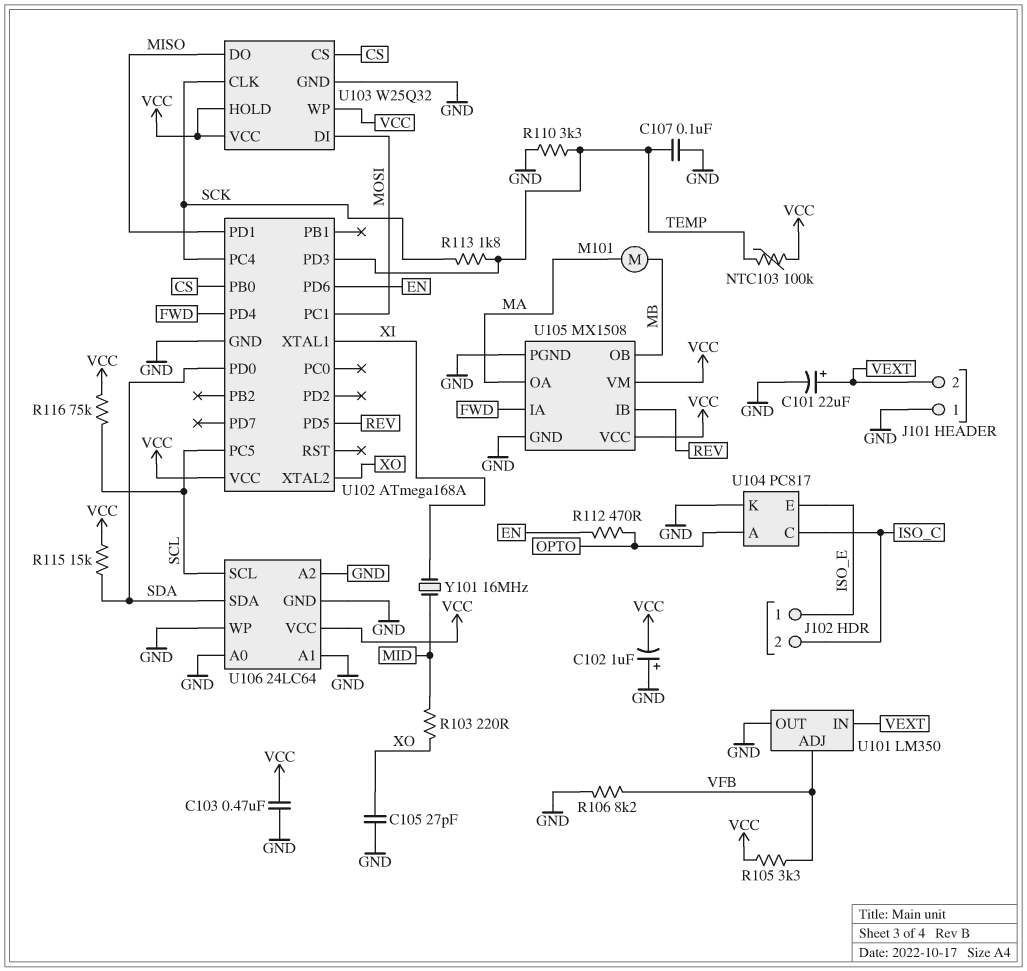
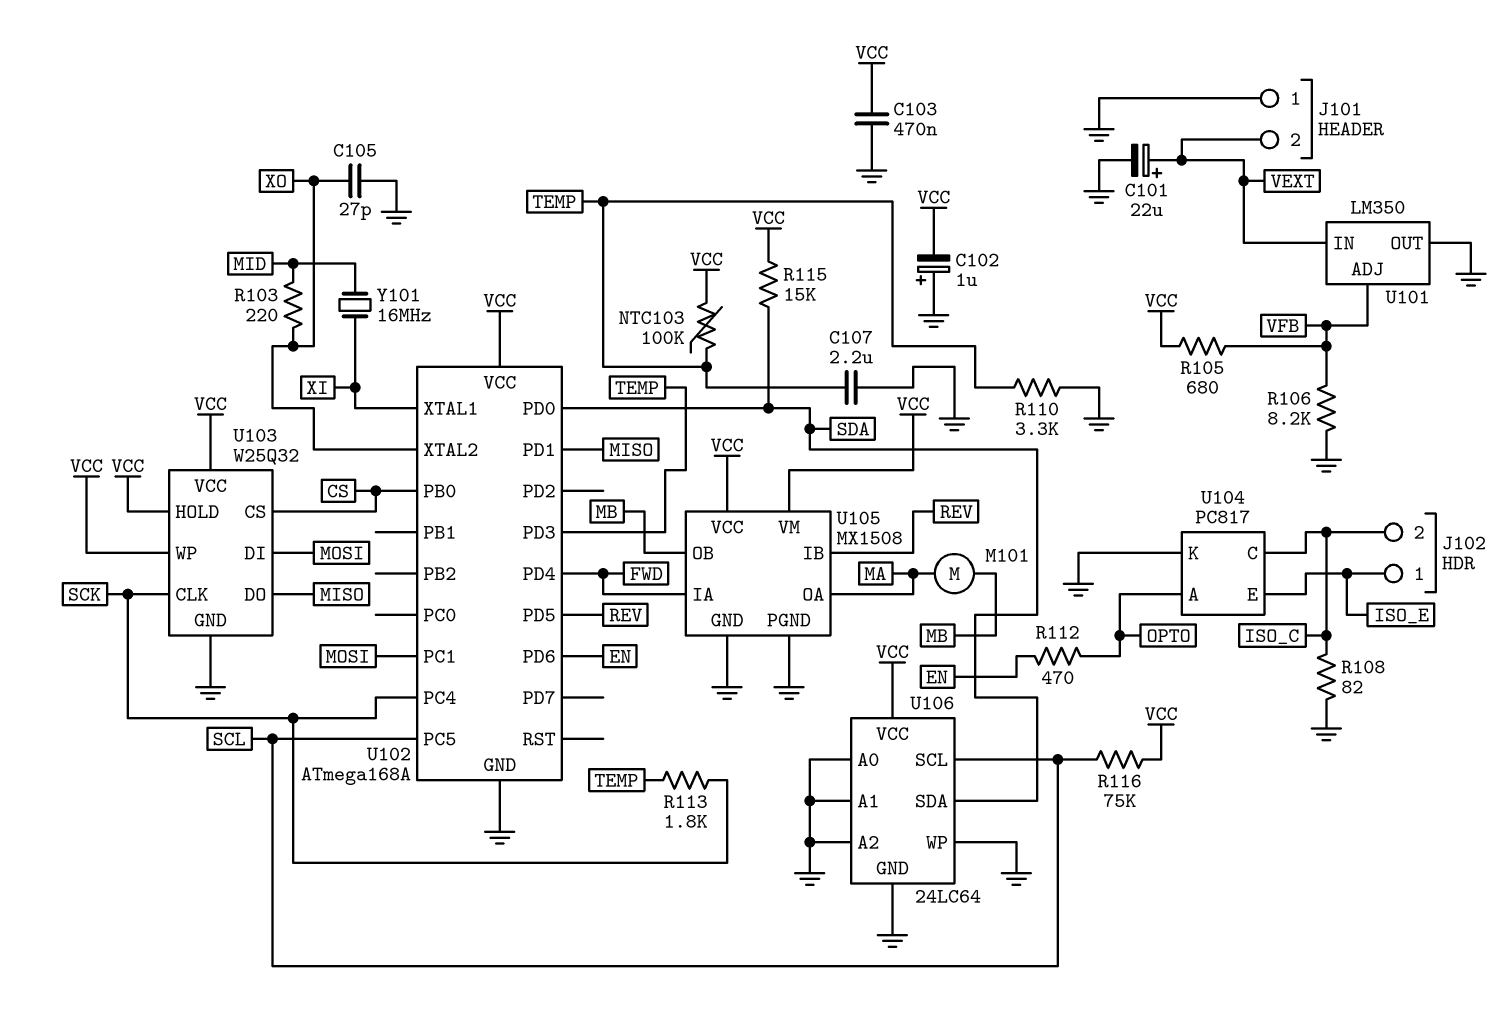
C107: 100nF (GND, TEMP) -> 2.2uF (GND, TEMP)
R105: 3.3k (VCC, VFB) -> 680 (VCC, VFB)
R108: none -> 82 (GND, ISO_C)

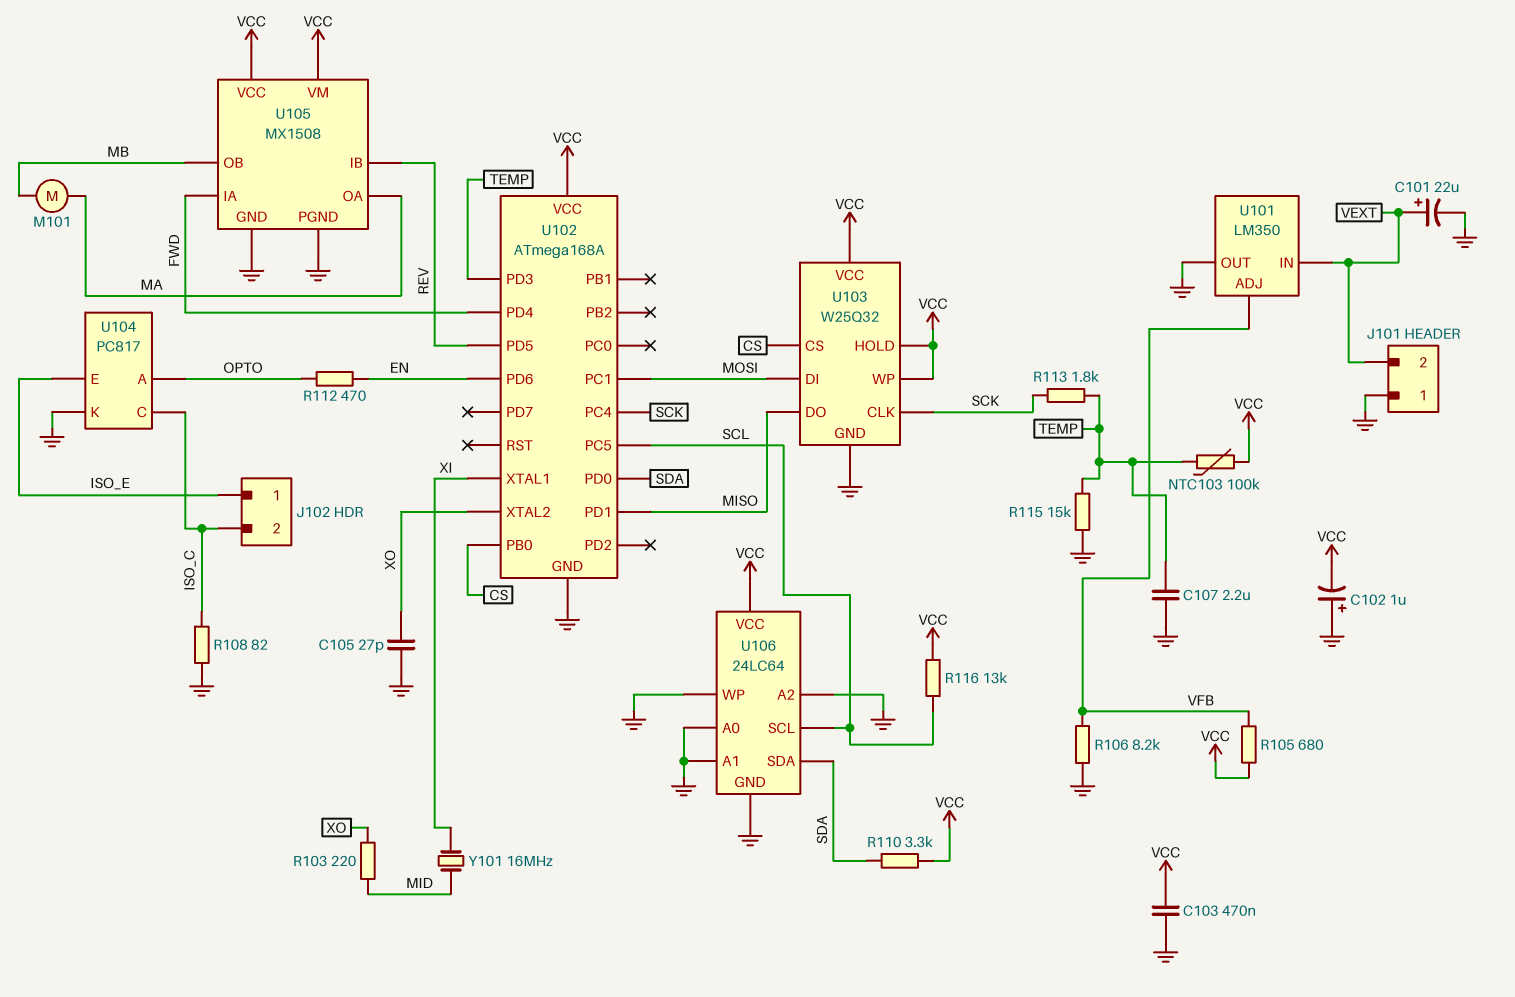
R110: 3.3k (GND, TEMP) -> 3.3k (SDA, VCC)
R115: 15k (SDA, VCC) -> 15k (GND, TEMP)
R116: 75k (SCL, VCC) -> 13k (SCL, VCC)

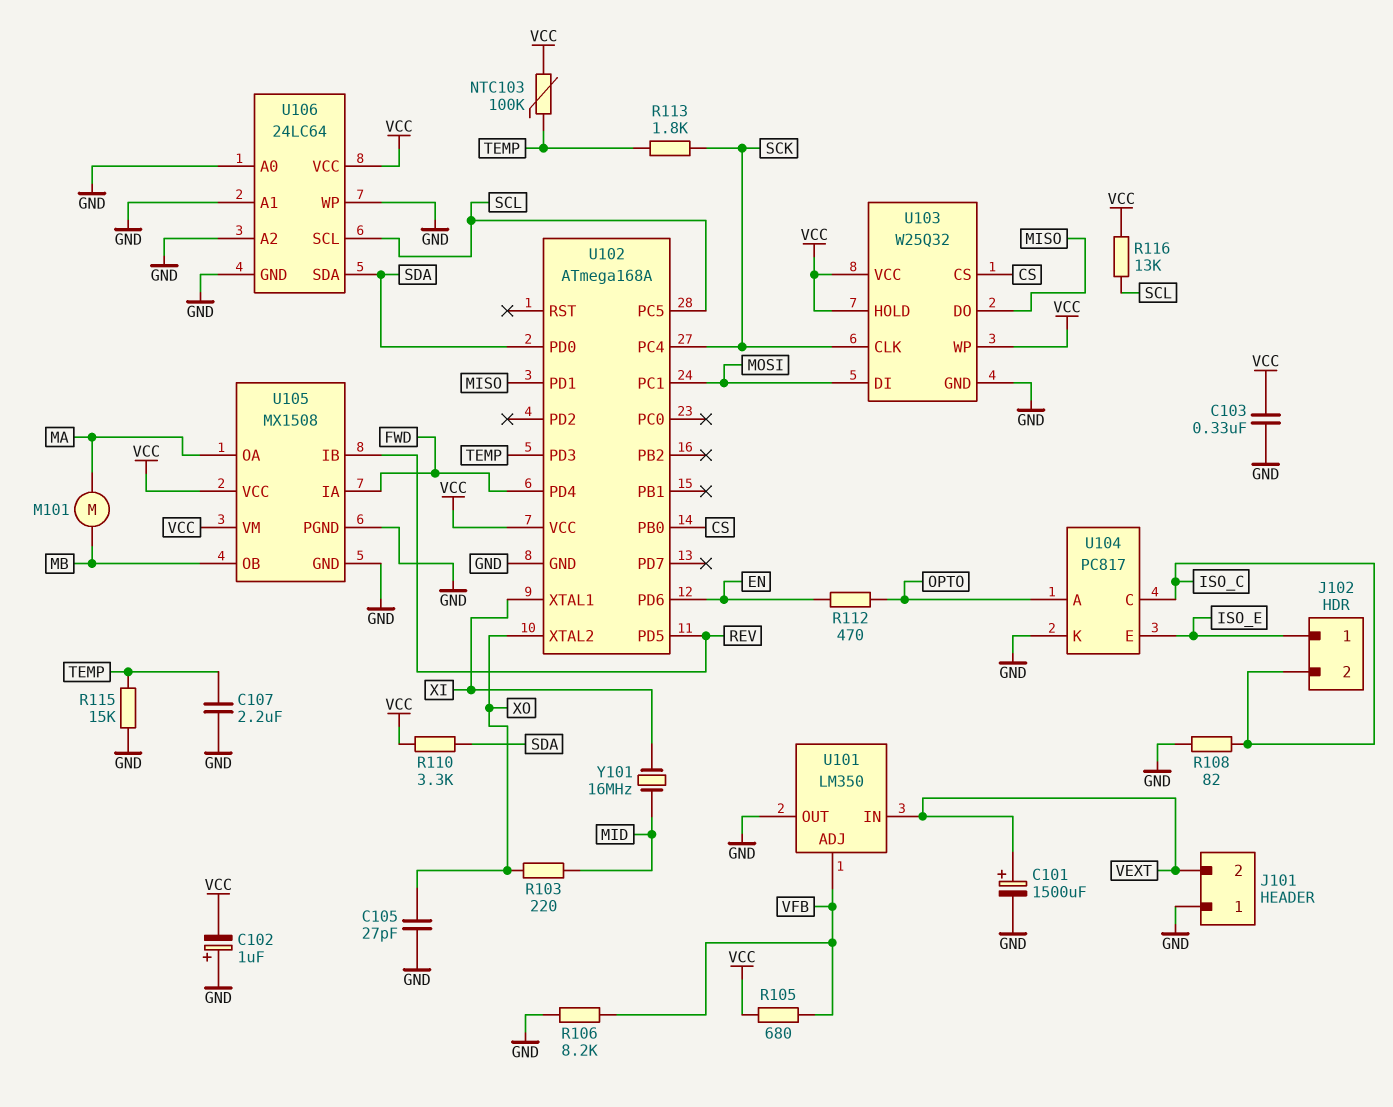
C101: 22uF (plus VEXT, minus GND) -> 1500uF (plus VEXT, minus GND)
C103: 470nF (GND, VCC) -> 330nF (GND, VCC)

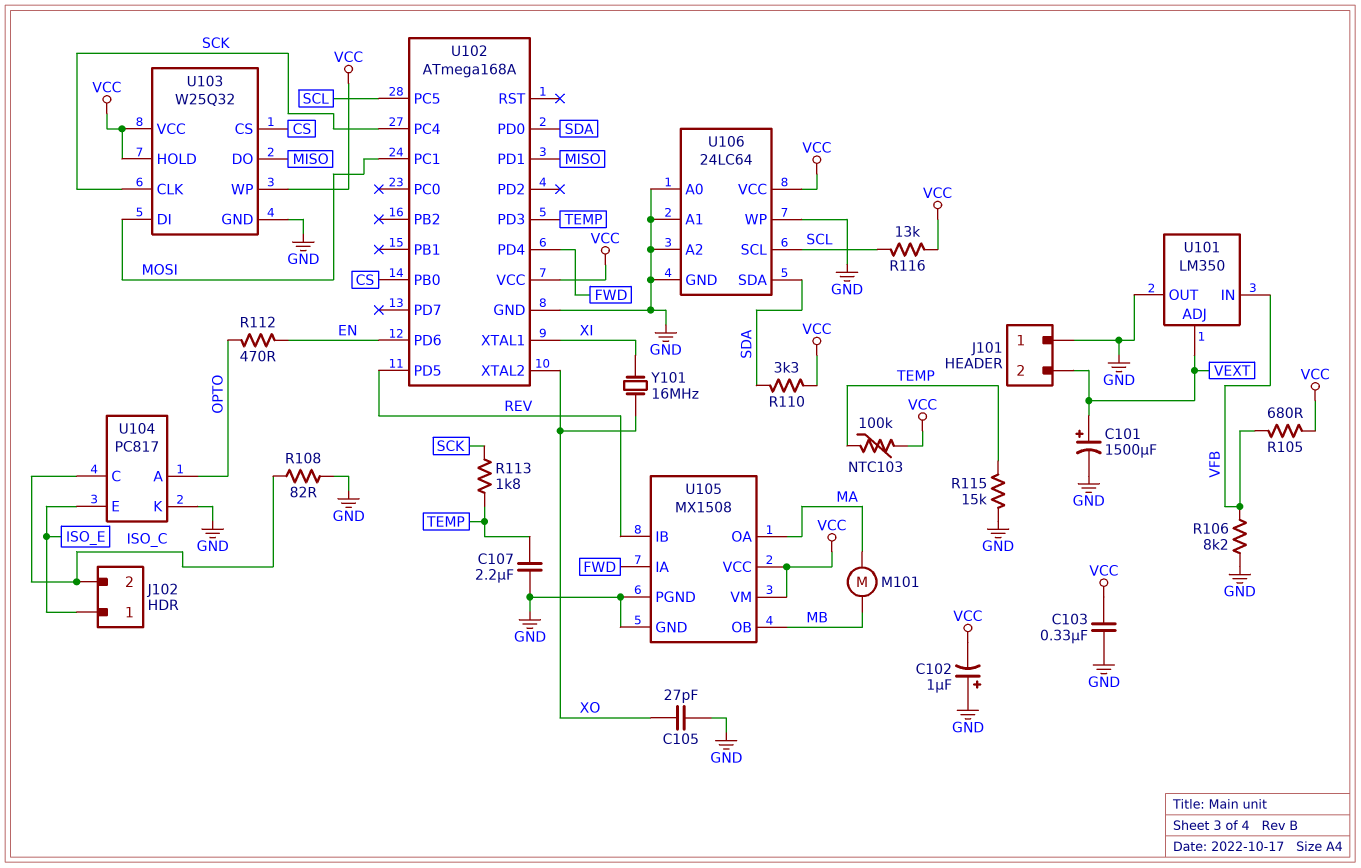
R103: 220 (MID, XO) -> none
U101 pin ADJ: VFB -> VEXT
U101 pin IN: VEXT -> VFB
Y101: 16MHz (MID, XI) -> 16MHz (XI, XO)

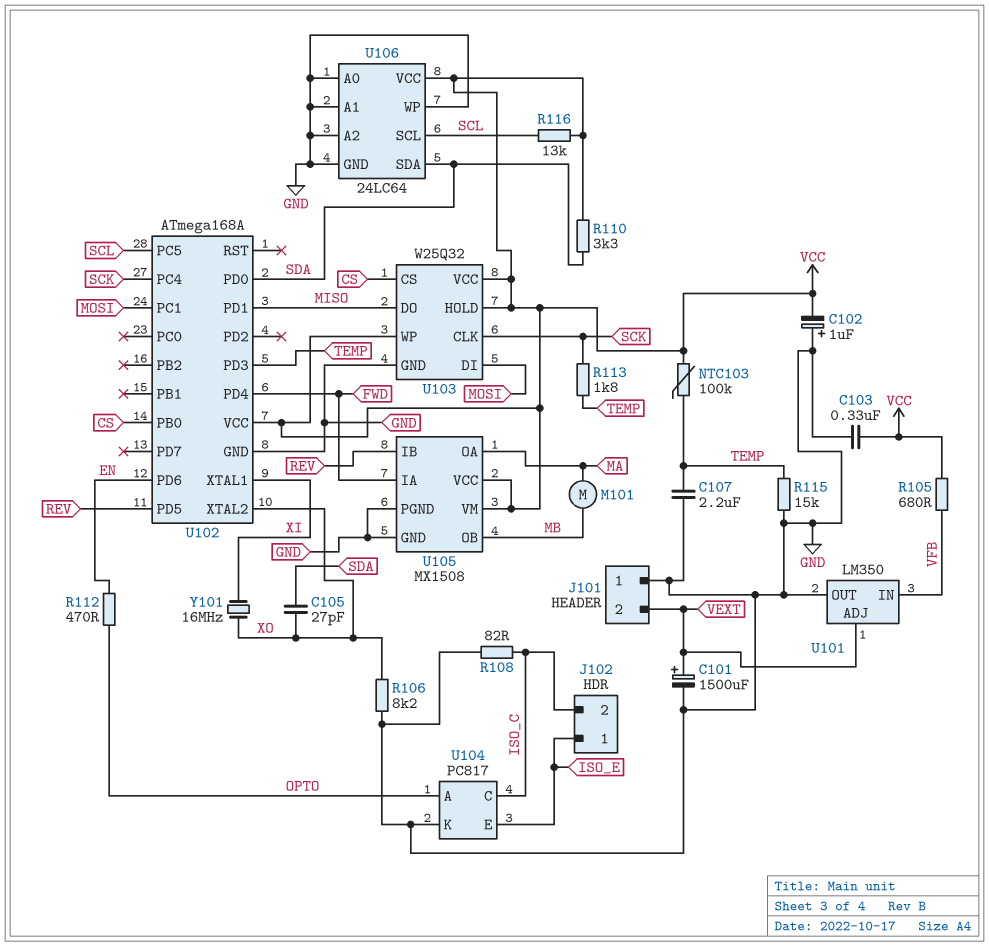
C105: 27pF (GND, XO) -> 27pF (SDA, XO)
R106: 8.2k (GND, VFB) -> 8.2k (GND, XO)

